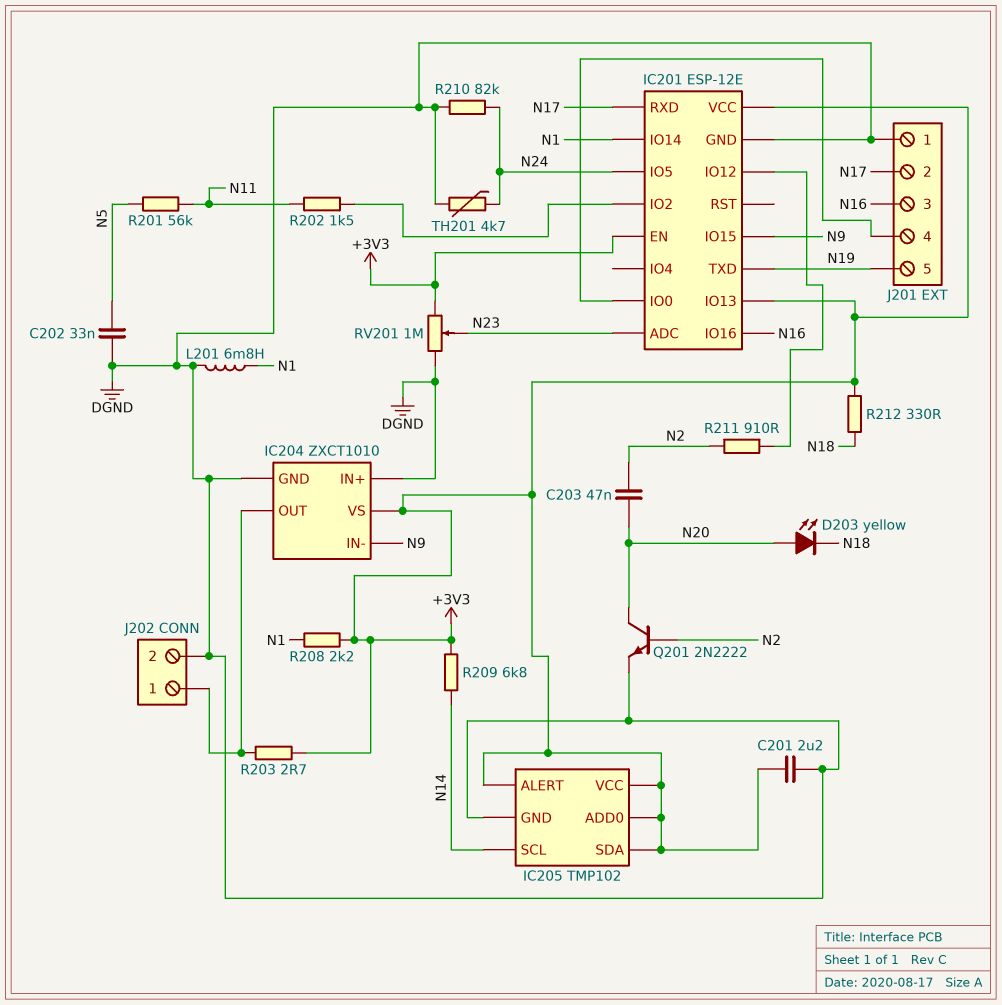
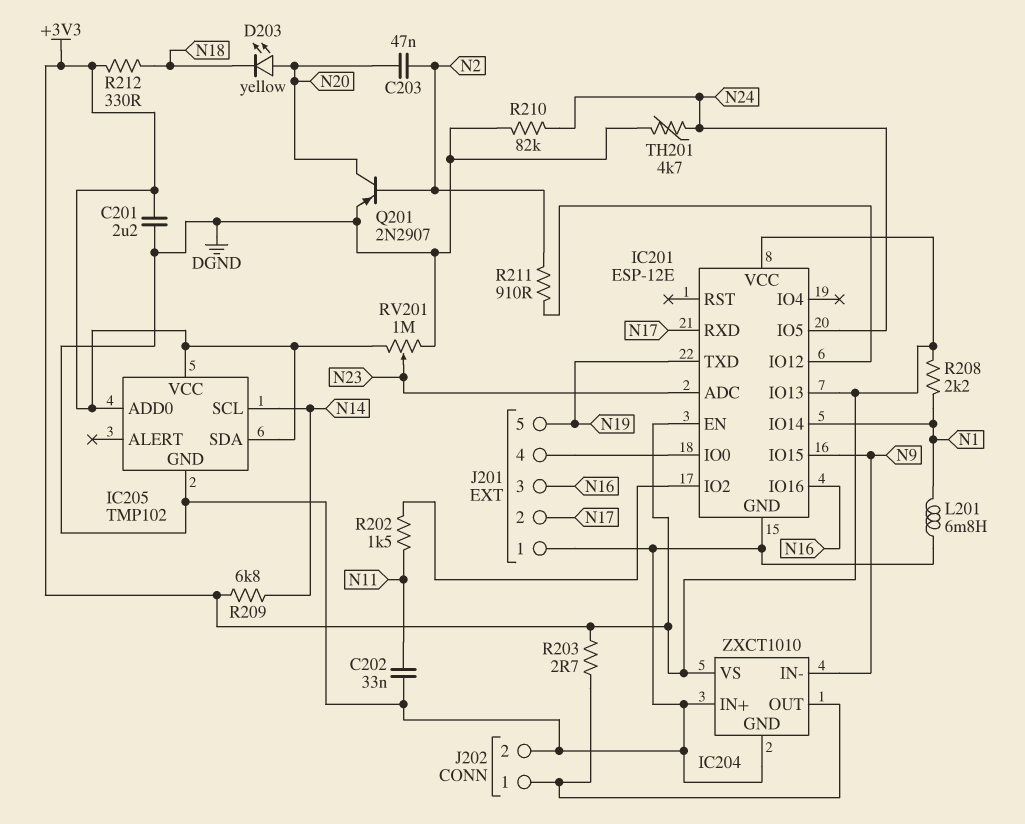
C202: 33nF (DGND, N5) -> 33nF (DGND, N11)
IC205 pin ALERT: +3V3 -> none
Q201: NPN 2N2222 (B N2, C N20, E DGND) -> PNP 2N2907 (B N2, C N20, E DGND)
R201: 56k (N5, N11) -> none

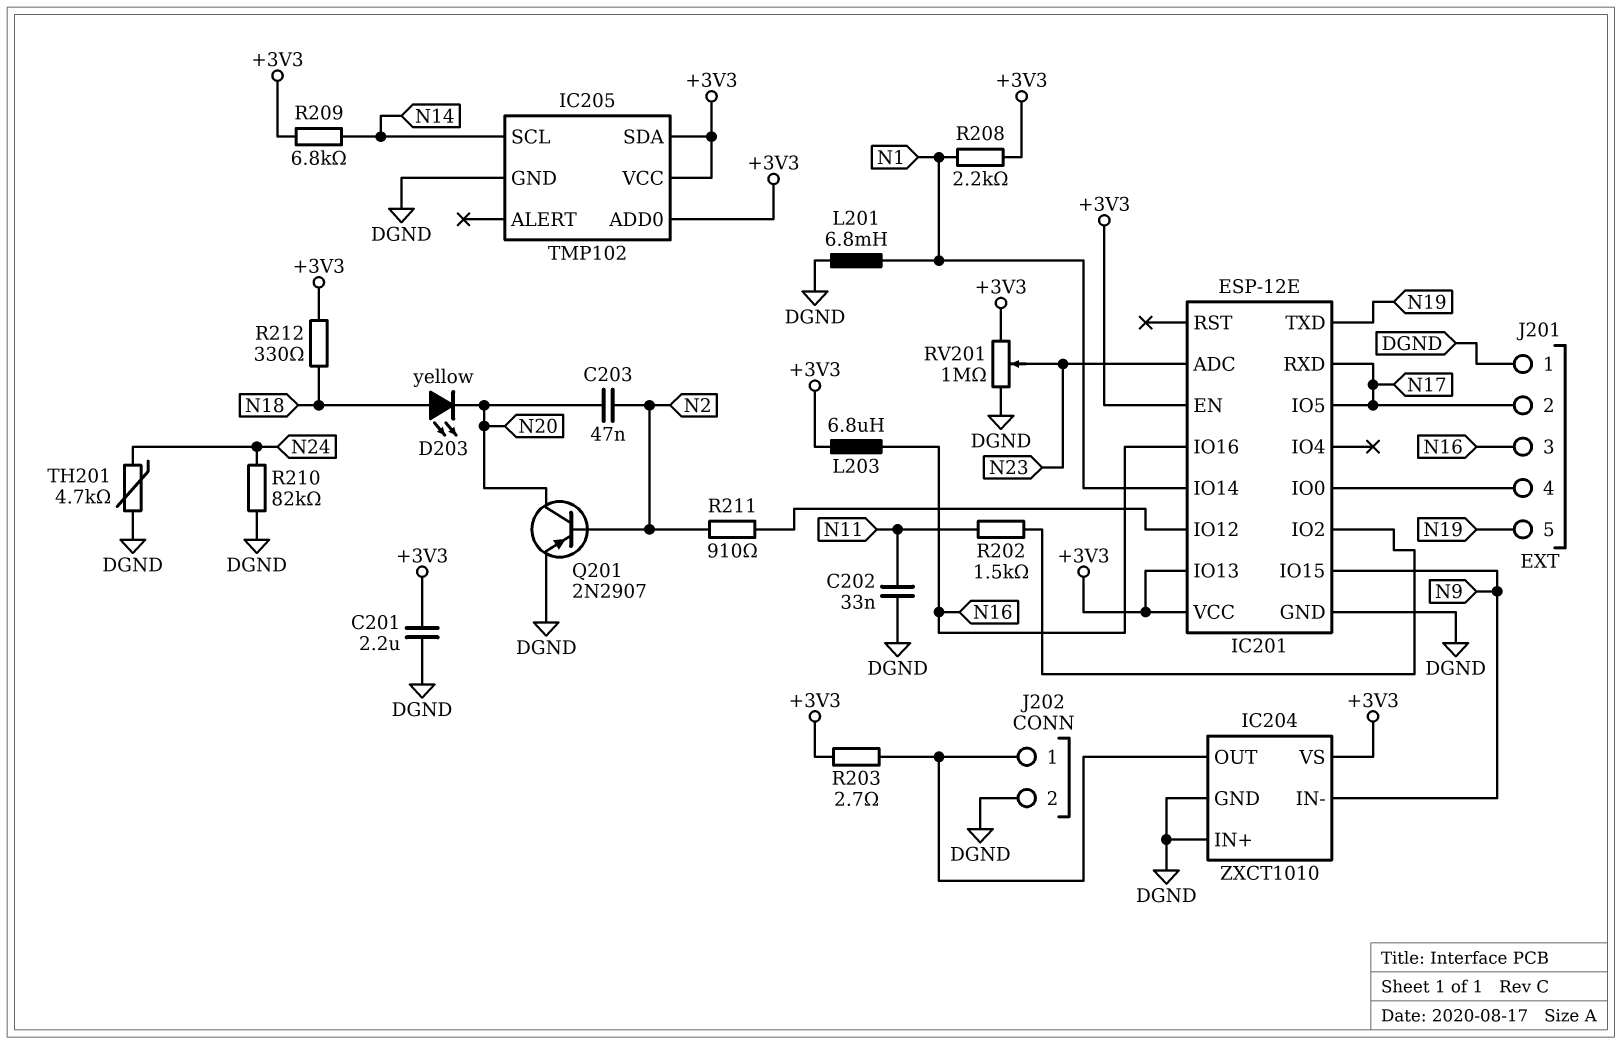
D203: LED yellow (A N20, K N18) -> LED yellow (A N18, K N20)
IC201 pin IO5: N24 -> N17
L203: none -> 6.8uH (+3V3, N16)

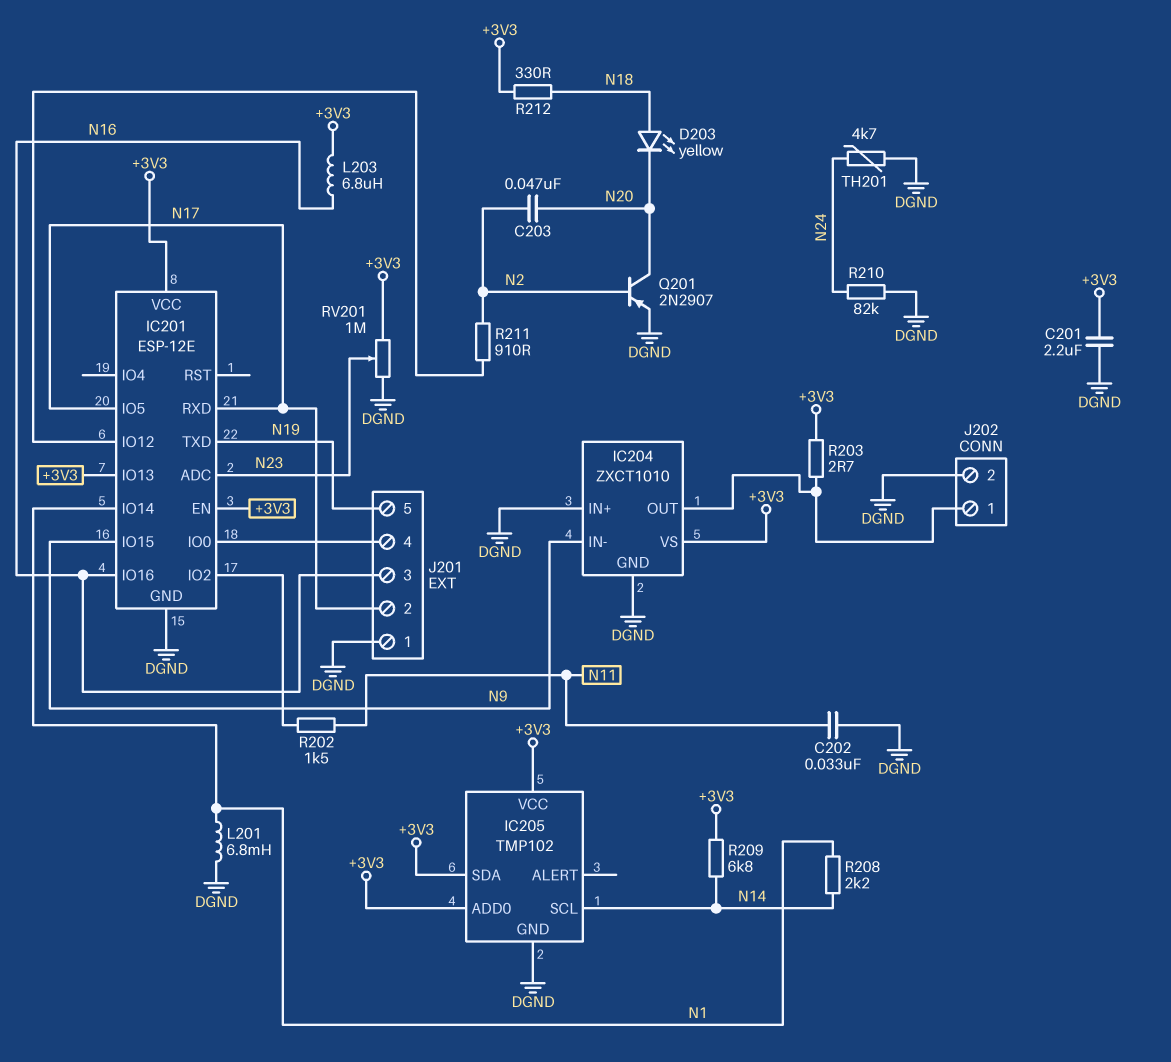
R208: 2.2k (+3V3, N1) -> 2.2k (N1, N14)

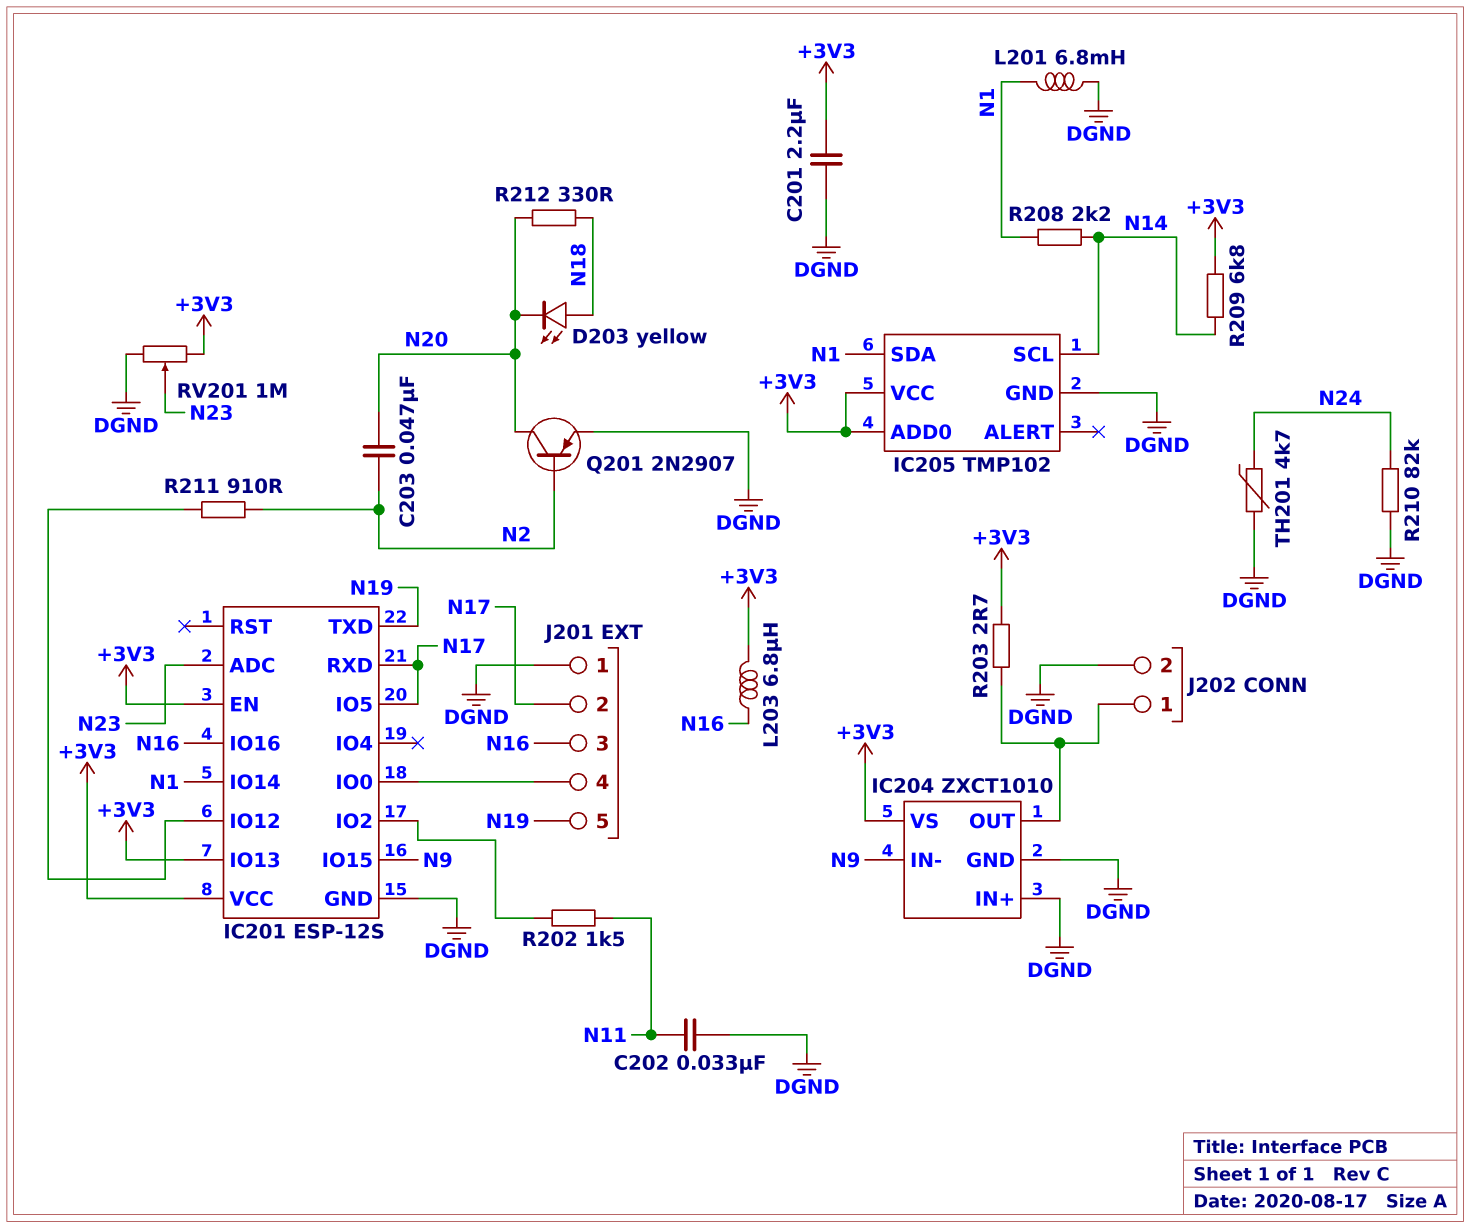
IC201: ESP-12E -> ESP-12S
IC205 pin SDA: +3V3 -> N1
R212: 330 (+3V3, N18) -> 330 (N18, N20)

